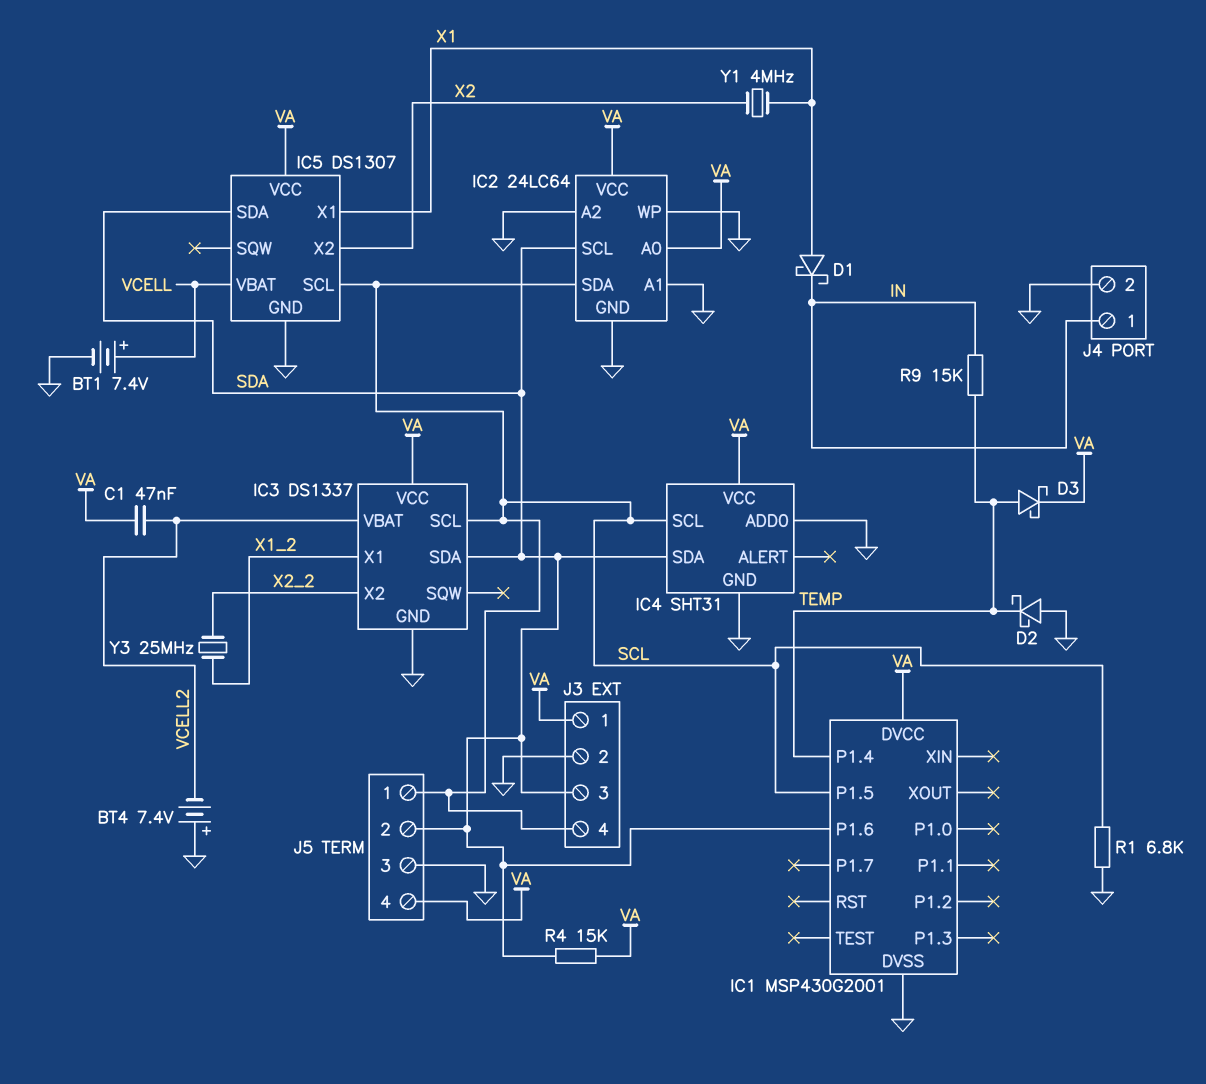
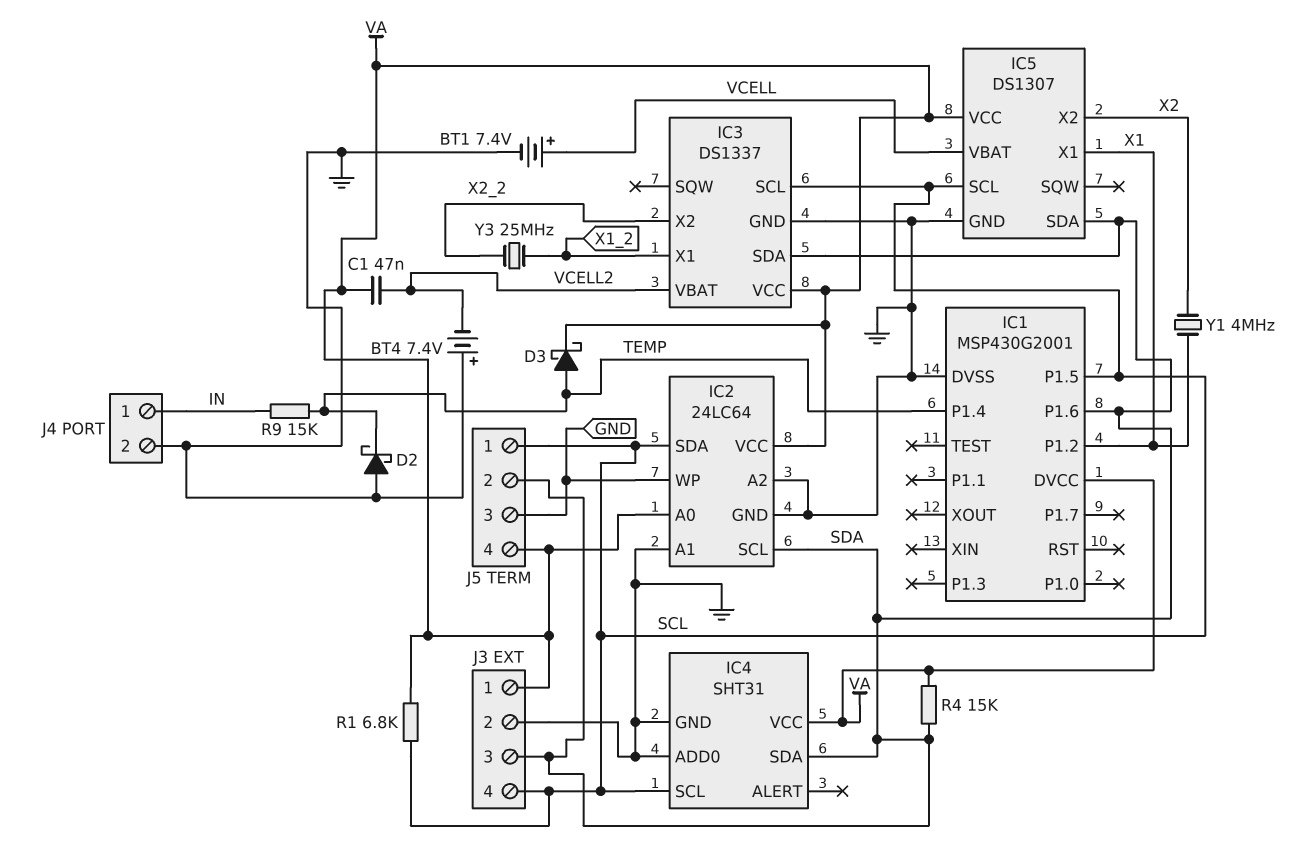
D1: schottky (A X1, K IN) -> none
IC1 pin P1.2: none -> X1
R1: 6.8k (GND, SCL) -> 6.8k (SCL, VA)

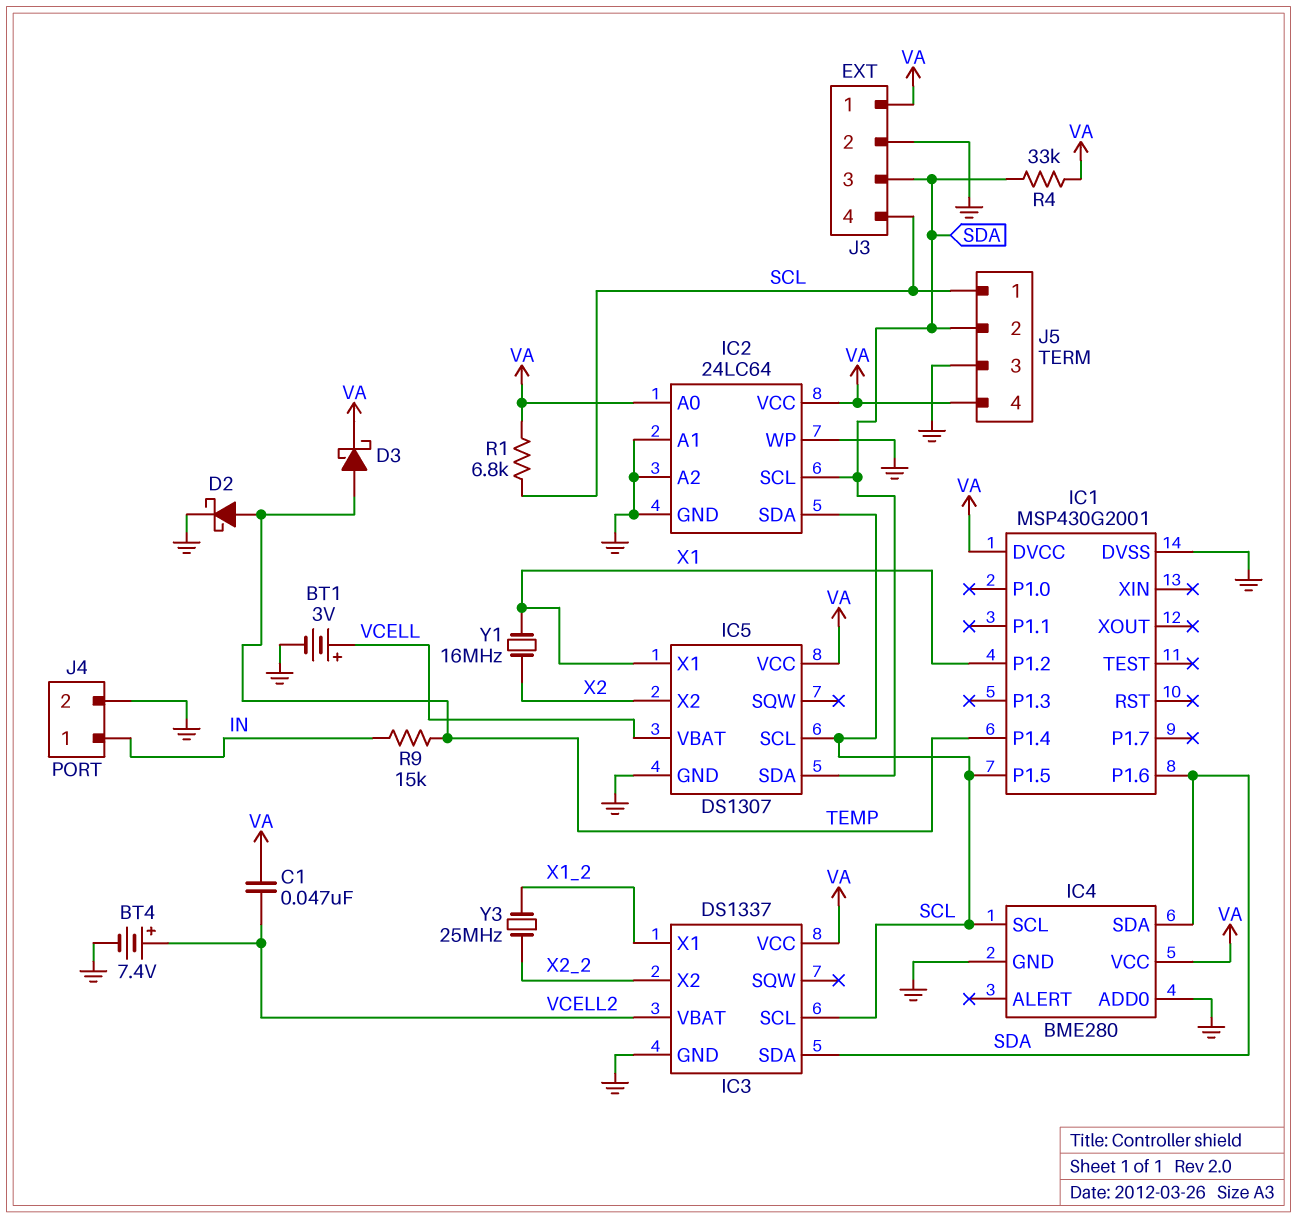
BT1: 7.4V (plus VCELL, minus GND) -> 3V (plus VCELL, minus GND)
BT4: 7.4V (plus GND, minus VCELL2) -> 7.4V (plus VCELL2, minus GND)
D2: schottky (A GND, K TEMP) -> schottky (A TEMP, K GND)
IC4: SHT31 -> BME280
R4: 15k (SDA, VA) -> 33k (SDA, VA)
Y1: 4MHz (X1, X2) -> 16MHz (X1, X2)

